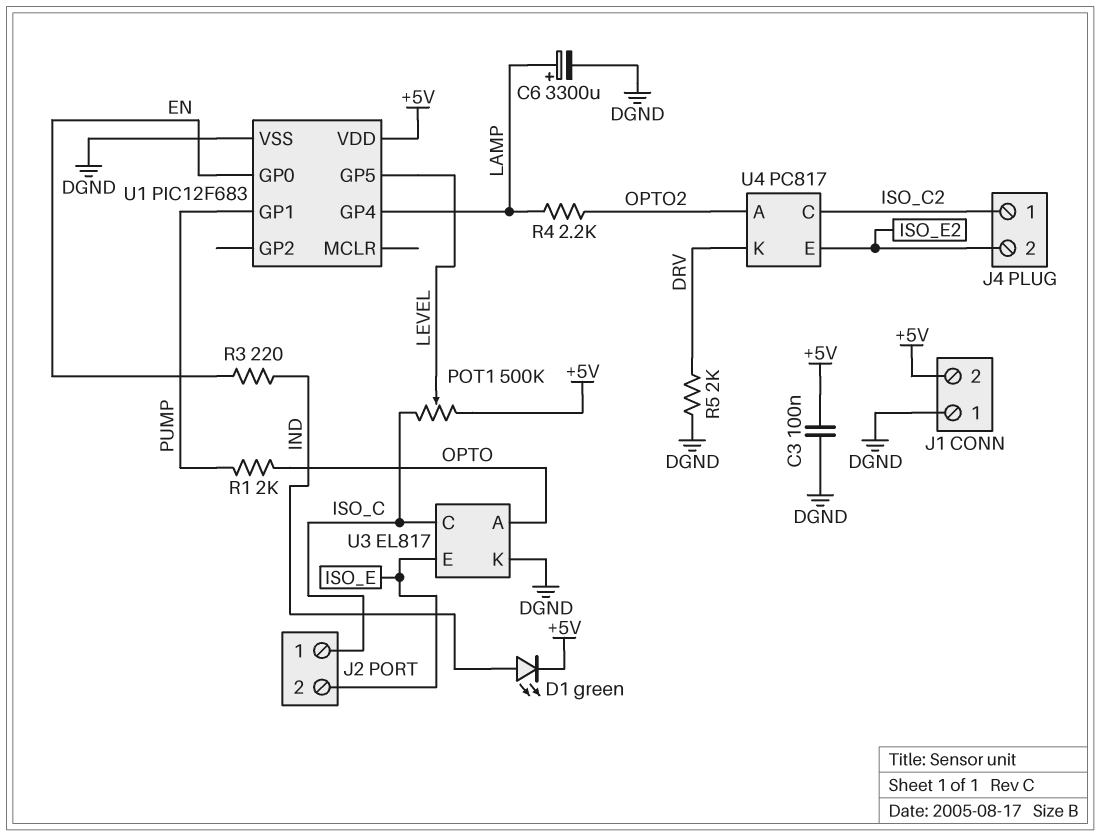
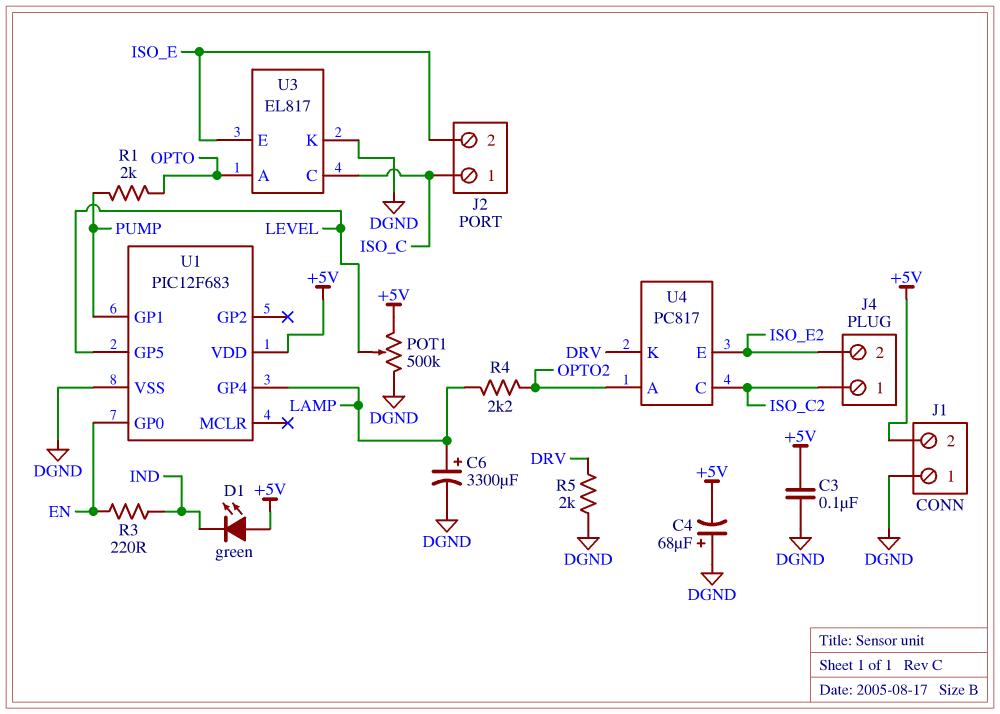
C4: none -> 68uF (plus DGND, minus +5V)
D1: LED green (A IND, K +5V) -> LED green (A +5V, K IND)
POT1: 500k (+5V, ISO_C, wiper LEVEL) -> 500k (+5V, DGND, wiper LEVEL)

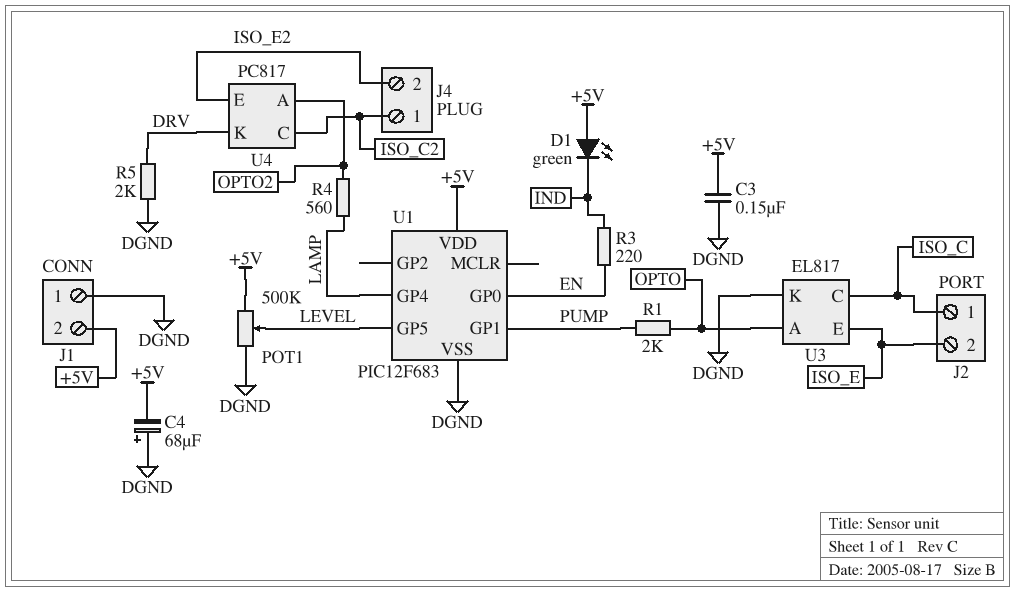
C3: 100nF (+5V, DGND) -> 150nF (+5V, DGND)
C6: 3300uF (plus LAMP, minus DGND) -> none
R4: 2.2k (LAMP, OPTO2) -> 560 (LAMP, OPTO2)

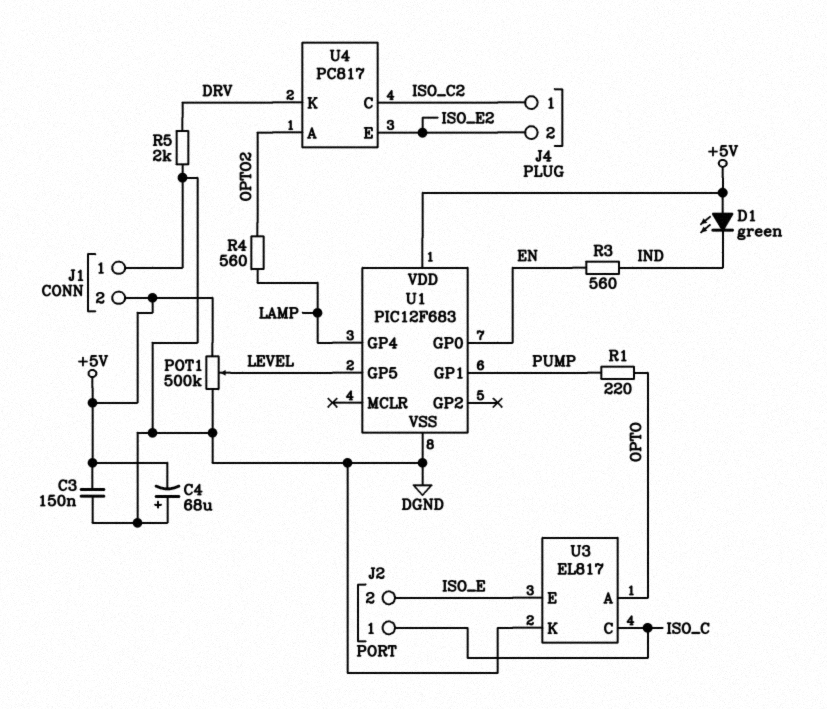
R1: 2k (OPTO, PUMP) -> 220 (OPTO, PUMP)
R3: 220 (EN, IND) -> 560 (EN, IND)

